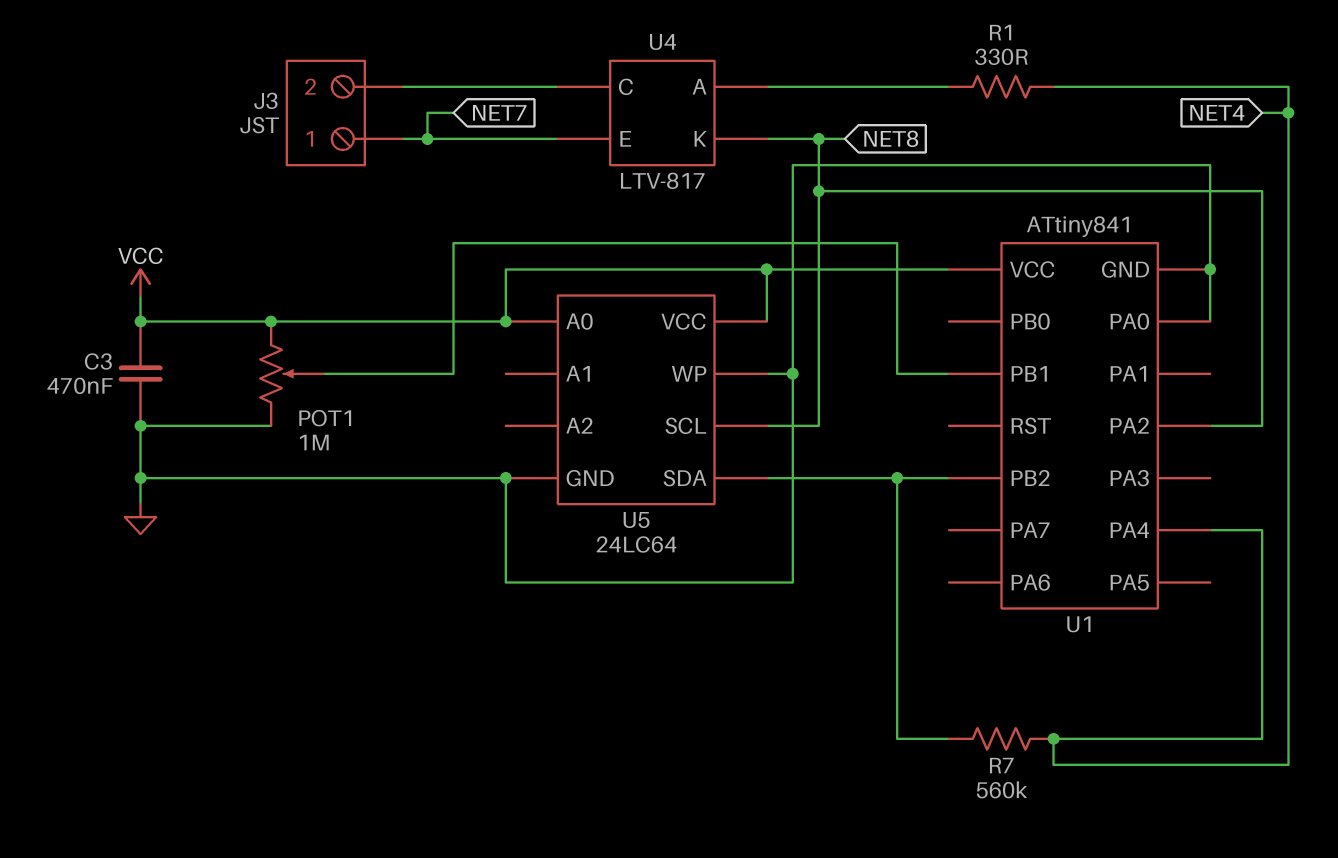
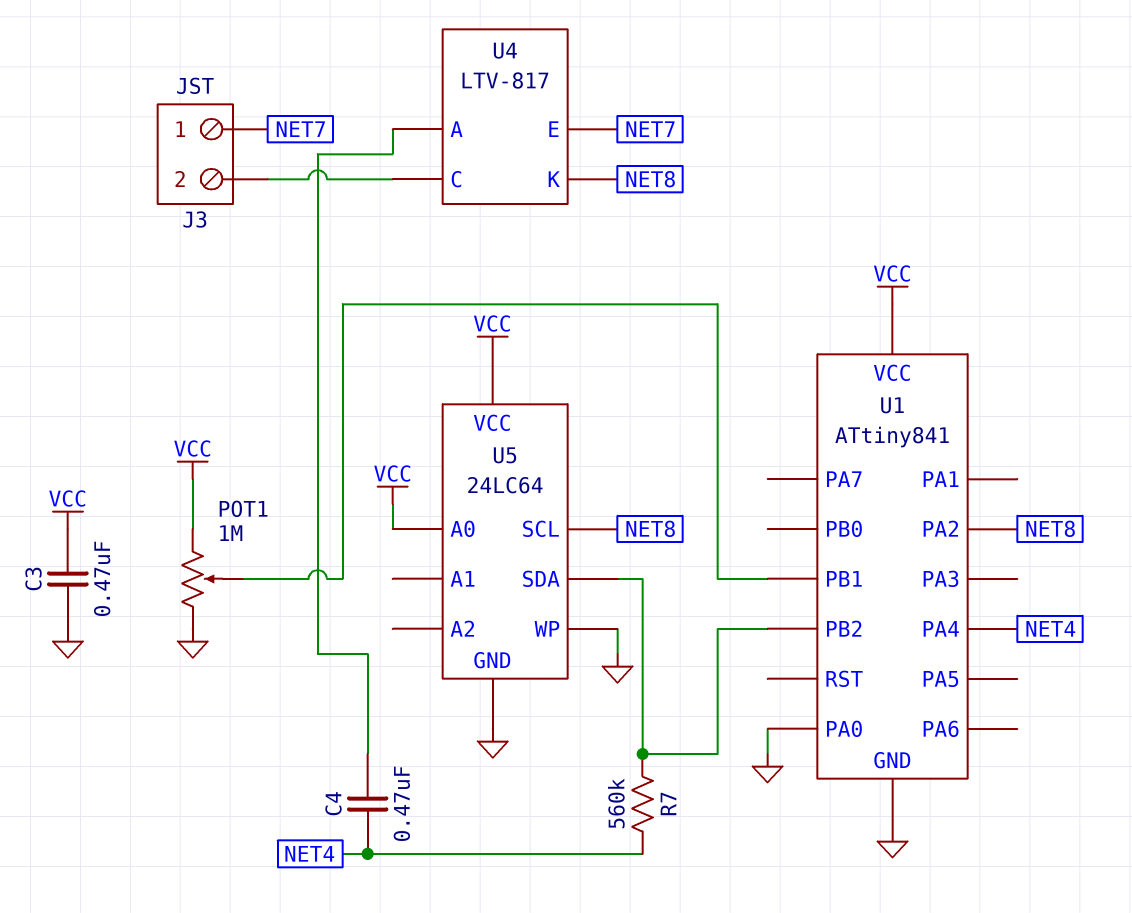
C4: none -> 470nF (NET4, U4/A)
R1: 330 (NET4, U4/A) -> none

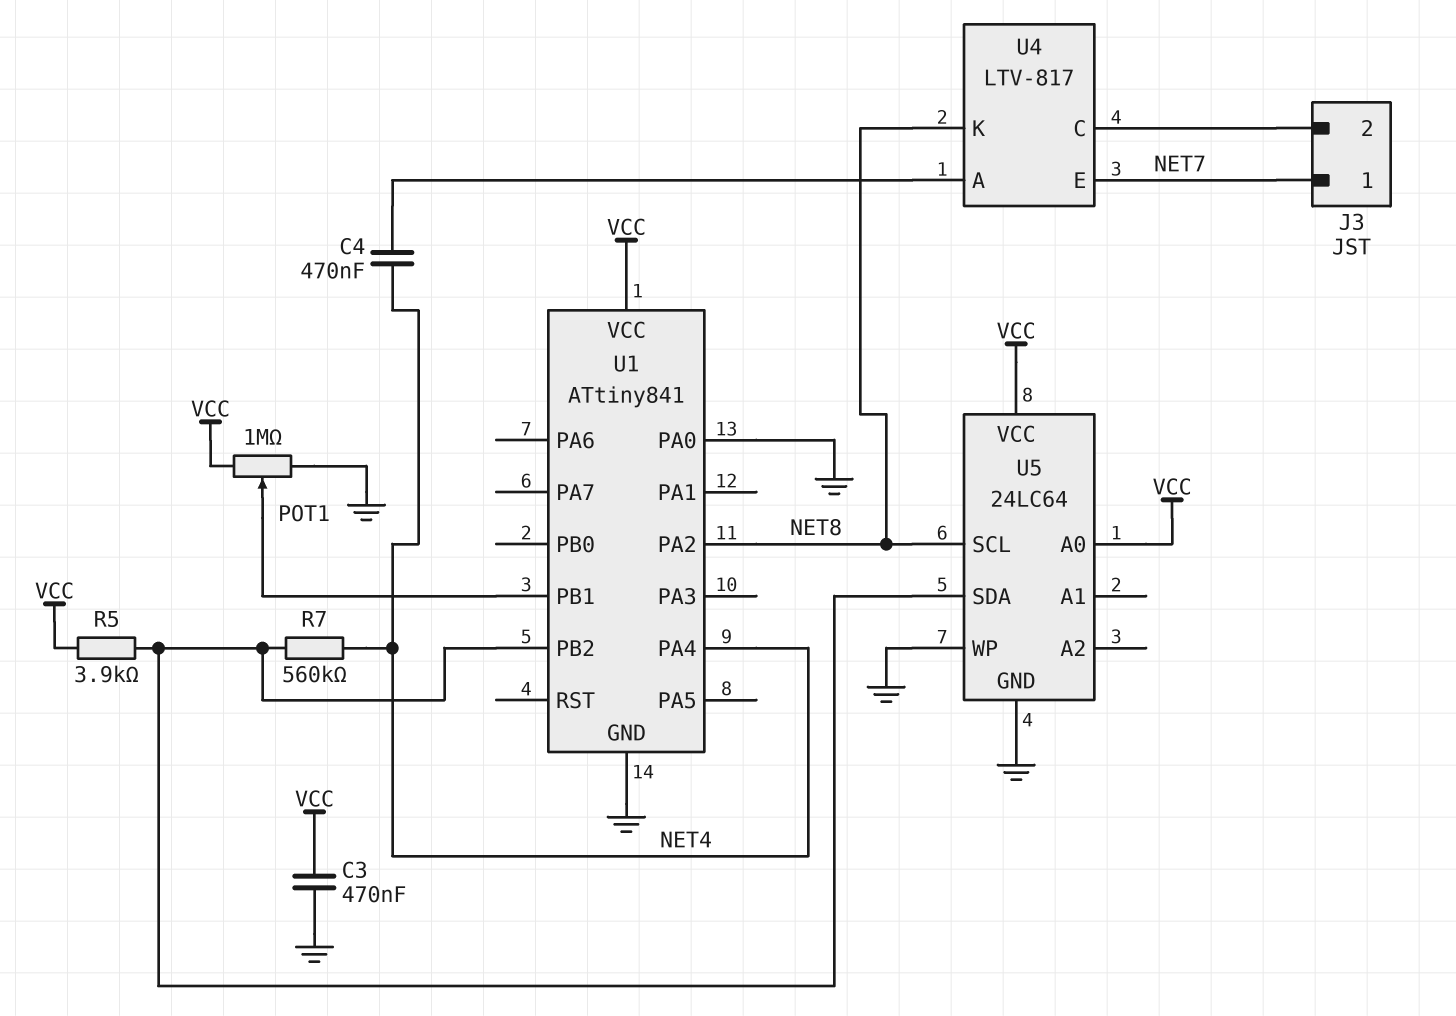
R5: none -> 3.9k (U1/PB2, VCC)

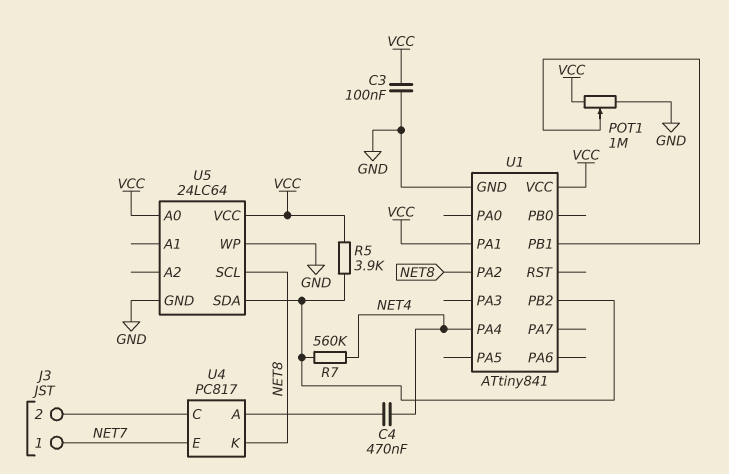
C3: 470nF (GND, VCC) -> 100nF (GND, VCC)
U1 pin PA0: GND -> none
U1 pin PA1: none -> VCC
U4: LTV-817 -> PC817

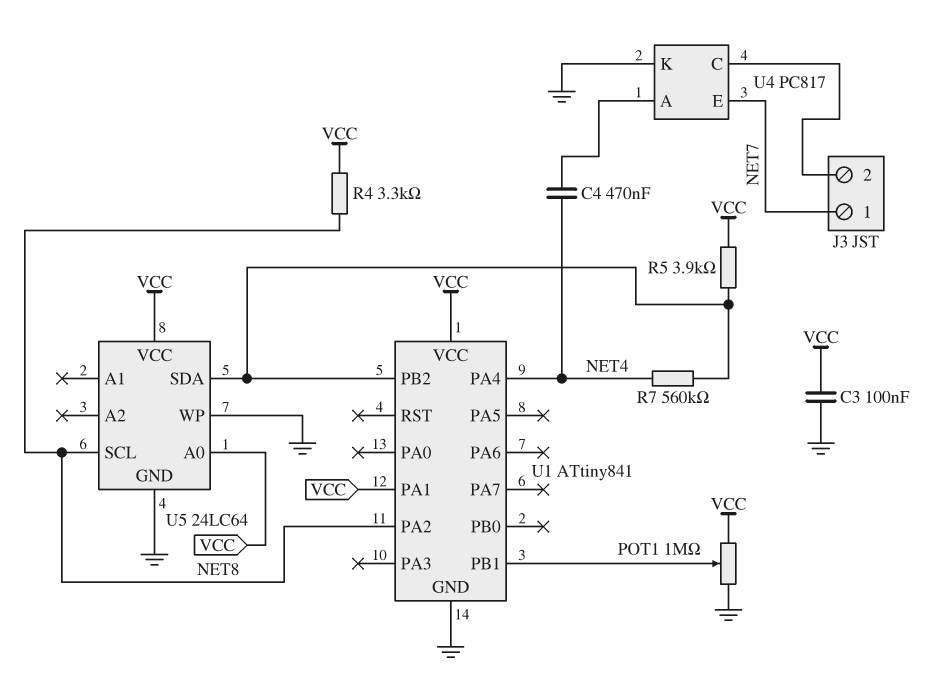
R4: none -> 3.3k (NET8, VCC)
U4 pin K: NET8 -> GND

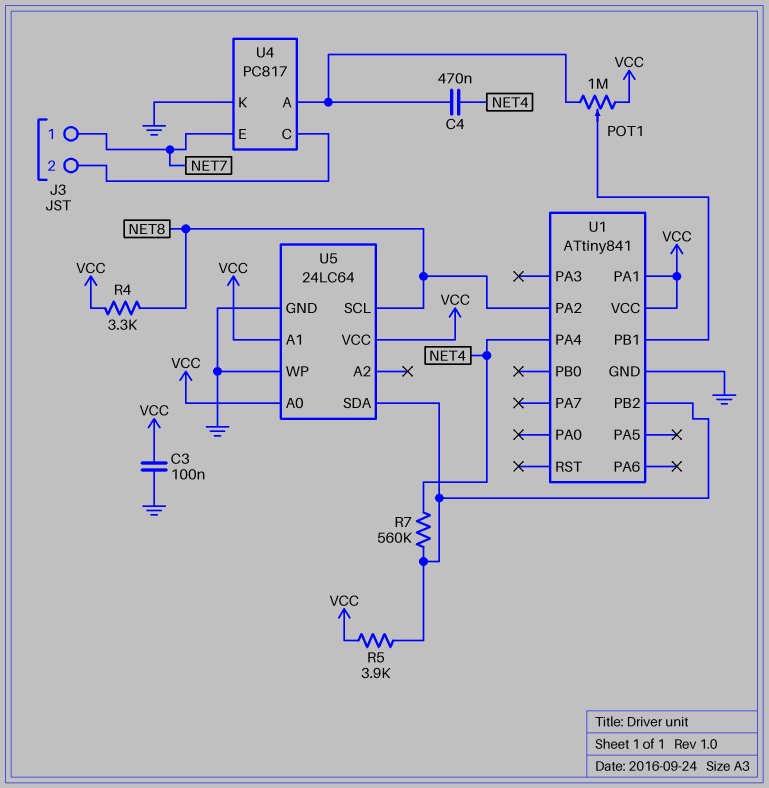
POT1: 1M (GND, VCC, wiper U1/PB1) -> 1M (U4/A, VCC, wiper U1/PB1)
U5 pin A1: none -> VCC

